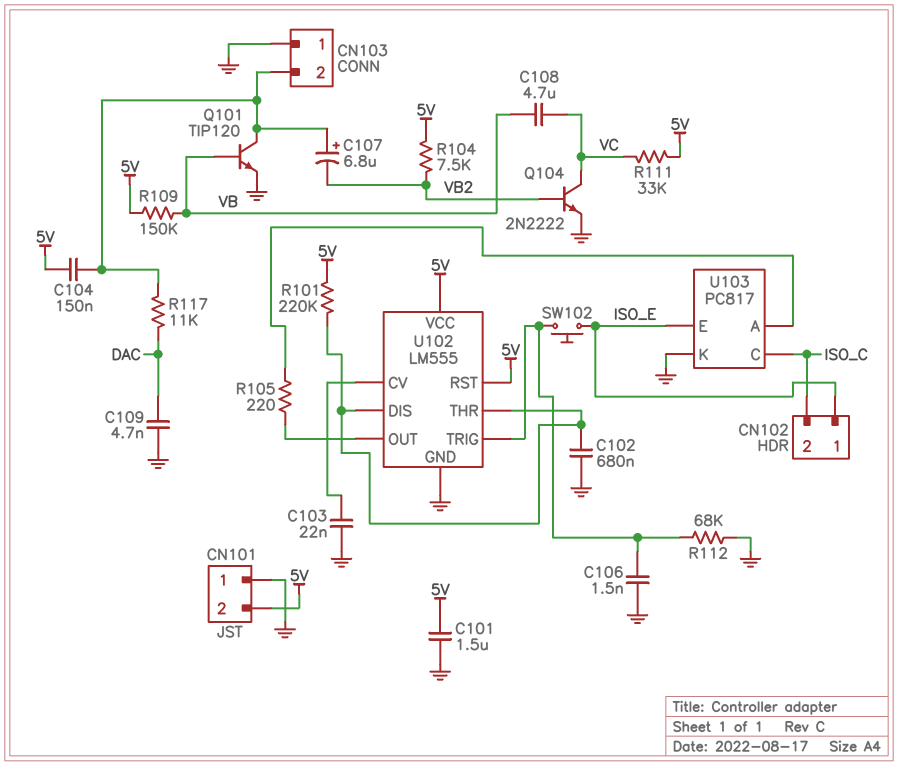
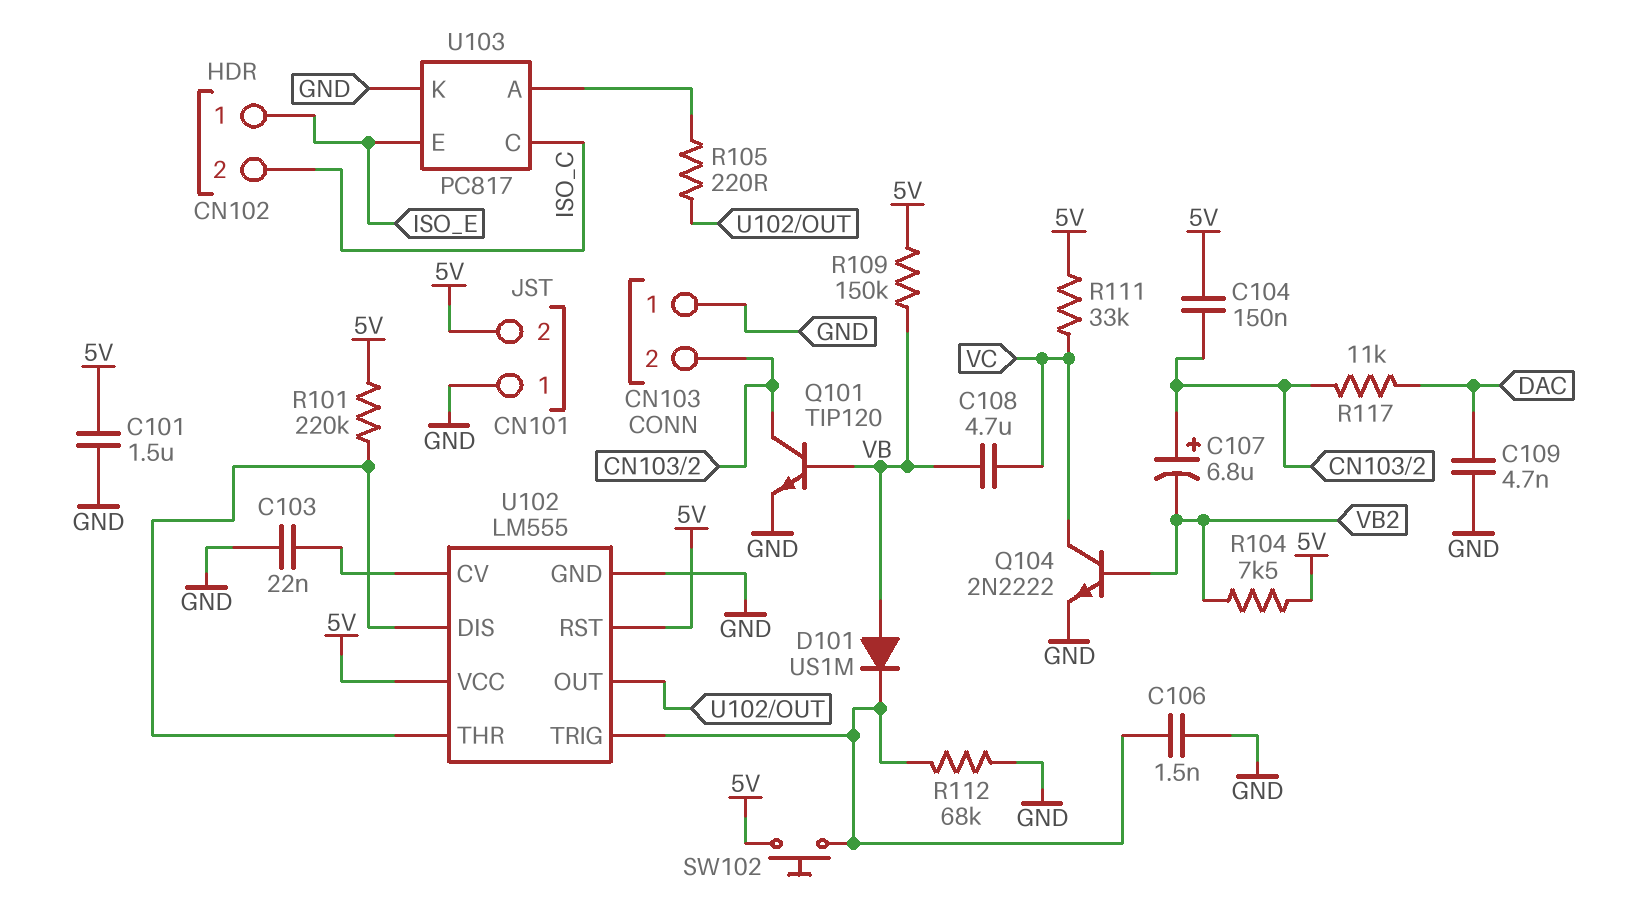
C102: 680nF (GND, U102/DIS) -> none
D101: none -> diode US1M (A VB, K U102/TRIG)
SW102: button (ISO_E, U102/TRIG) -> button (5V, U102/TRIG)

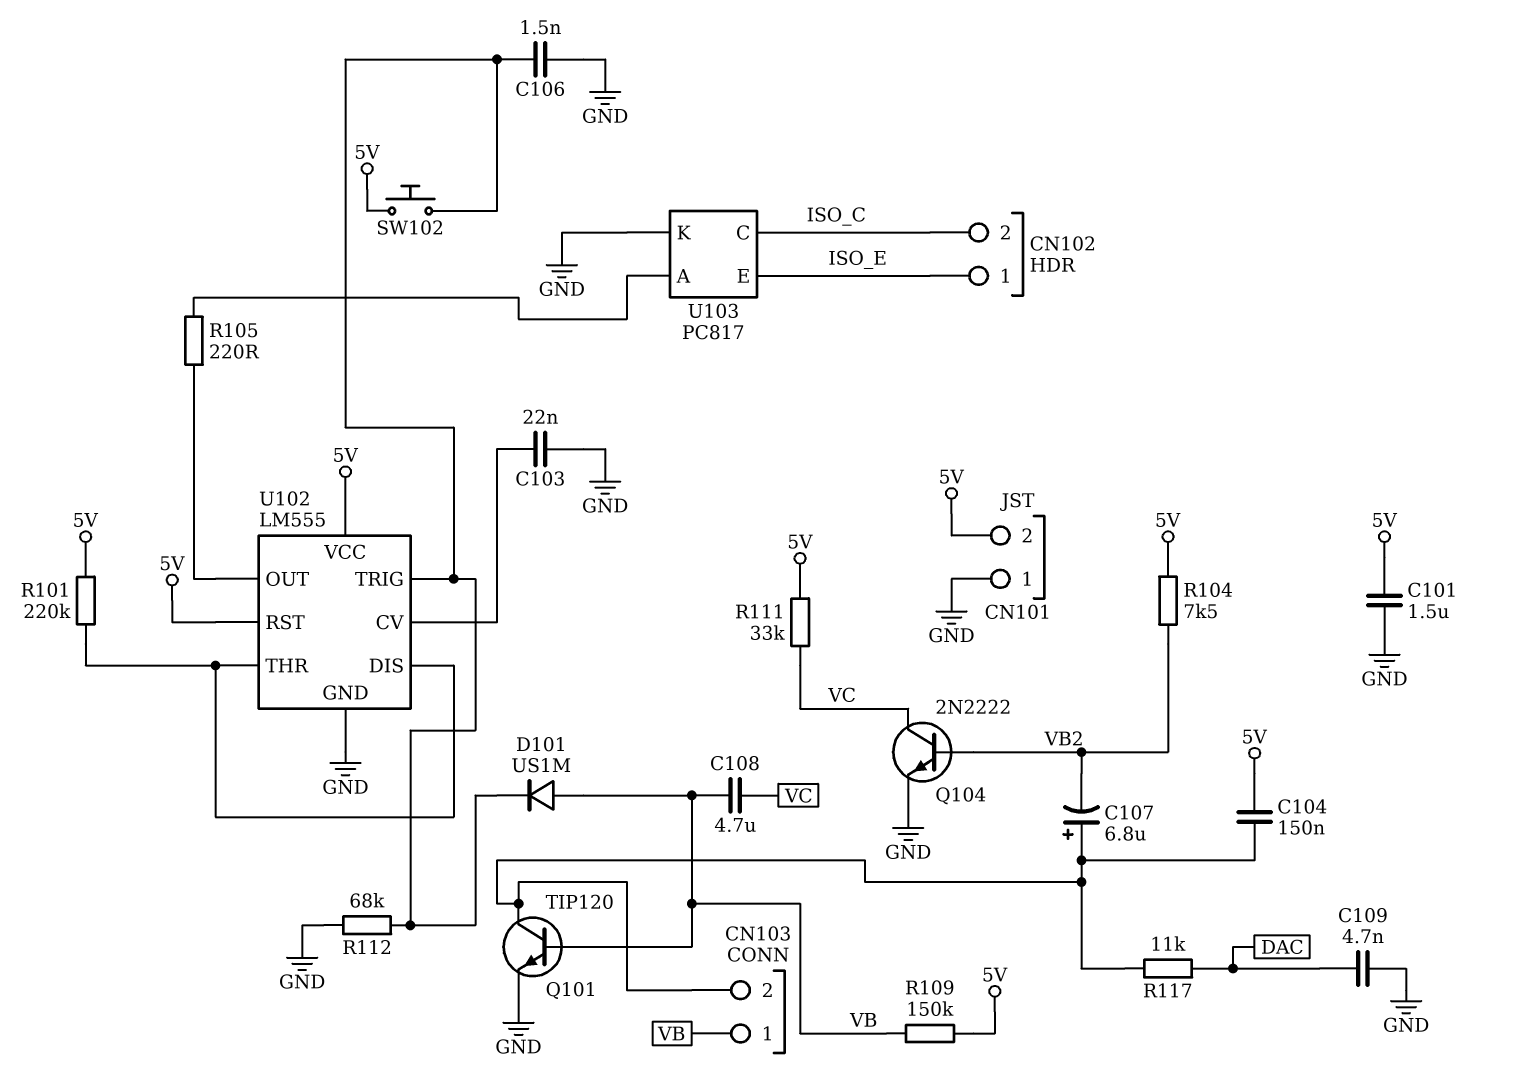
CN103 pin 1: GND -> VB

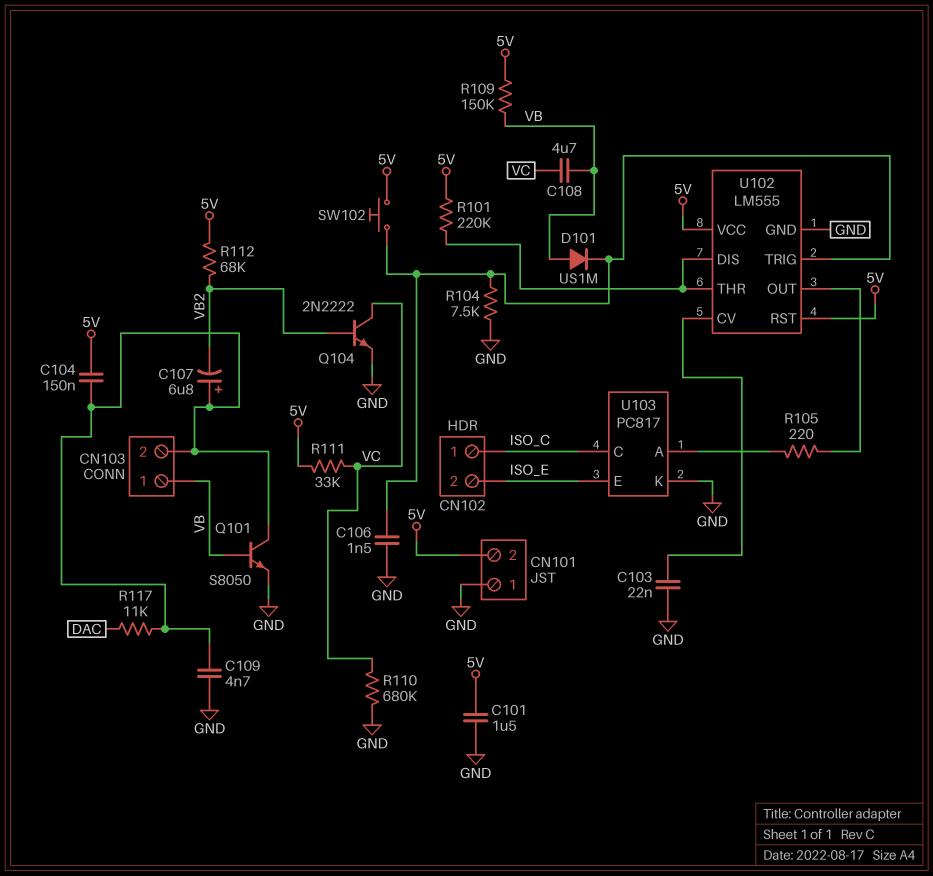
C109: 4.7nF (DAC, GND) -> 4.7nF (CN103/2, GND)
CN102 pin 1: ISO_E -> ISO_C
CN102 pin 2: ISO_C -> ISO_E
Q101: NPN TIP120 (B VB, C CN103/2, E GND) -> NPN S8050 (B VB, C CN103/2, E GND)
R104: 7.5k (5V, VB2) -> 7.5k (GND, U102/TRIG)
R110: none -> 680k (GND, VC)
R112: 68k (GND, U102/TRIG) -> 68k (5V, VB2)

